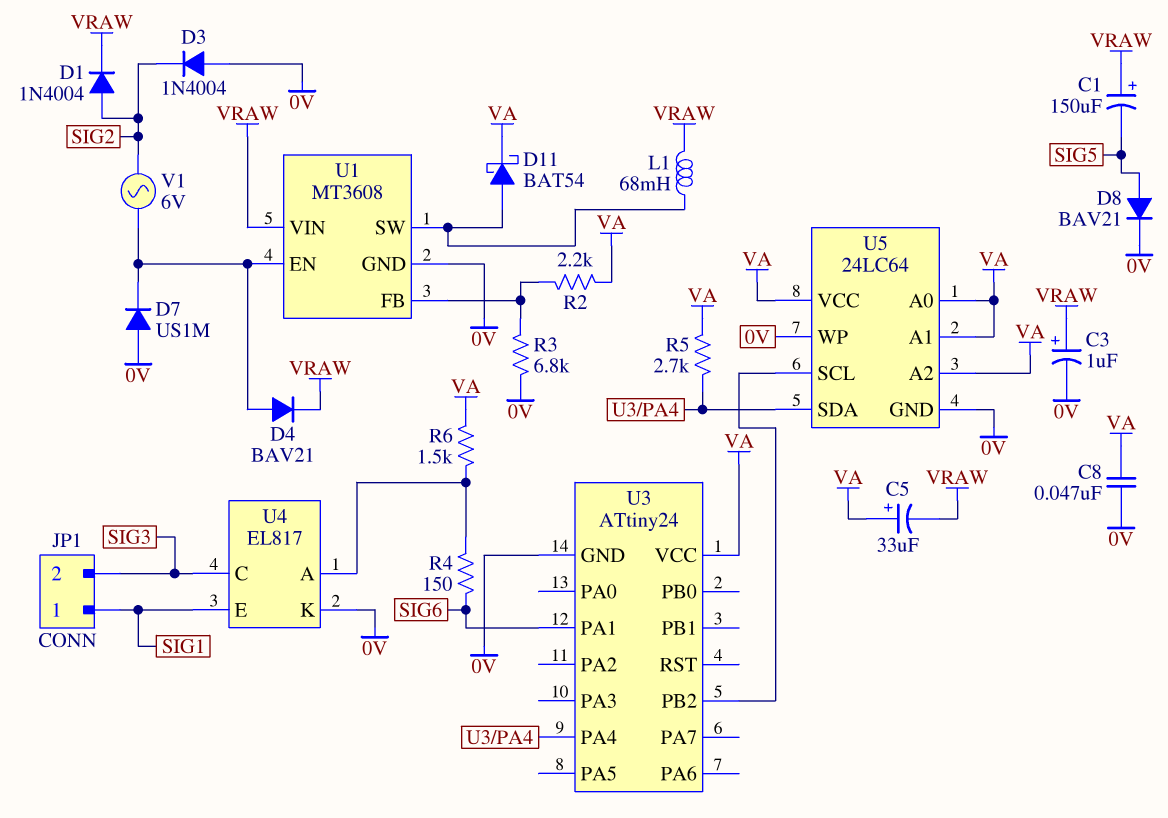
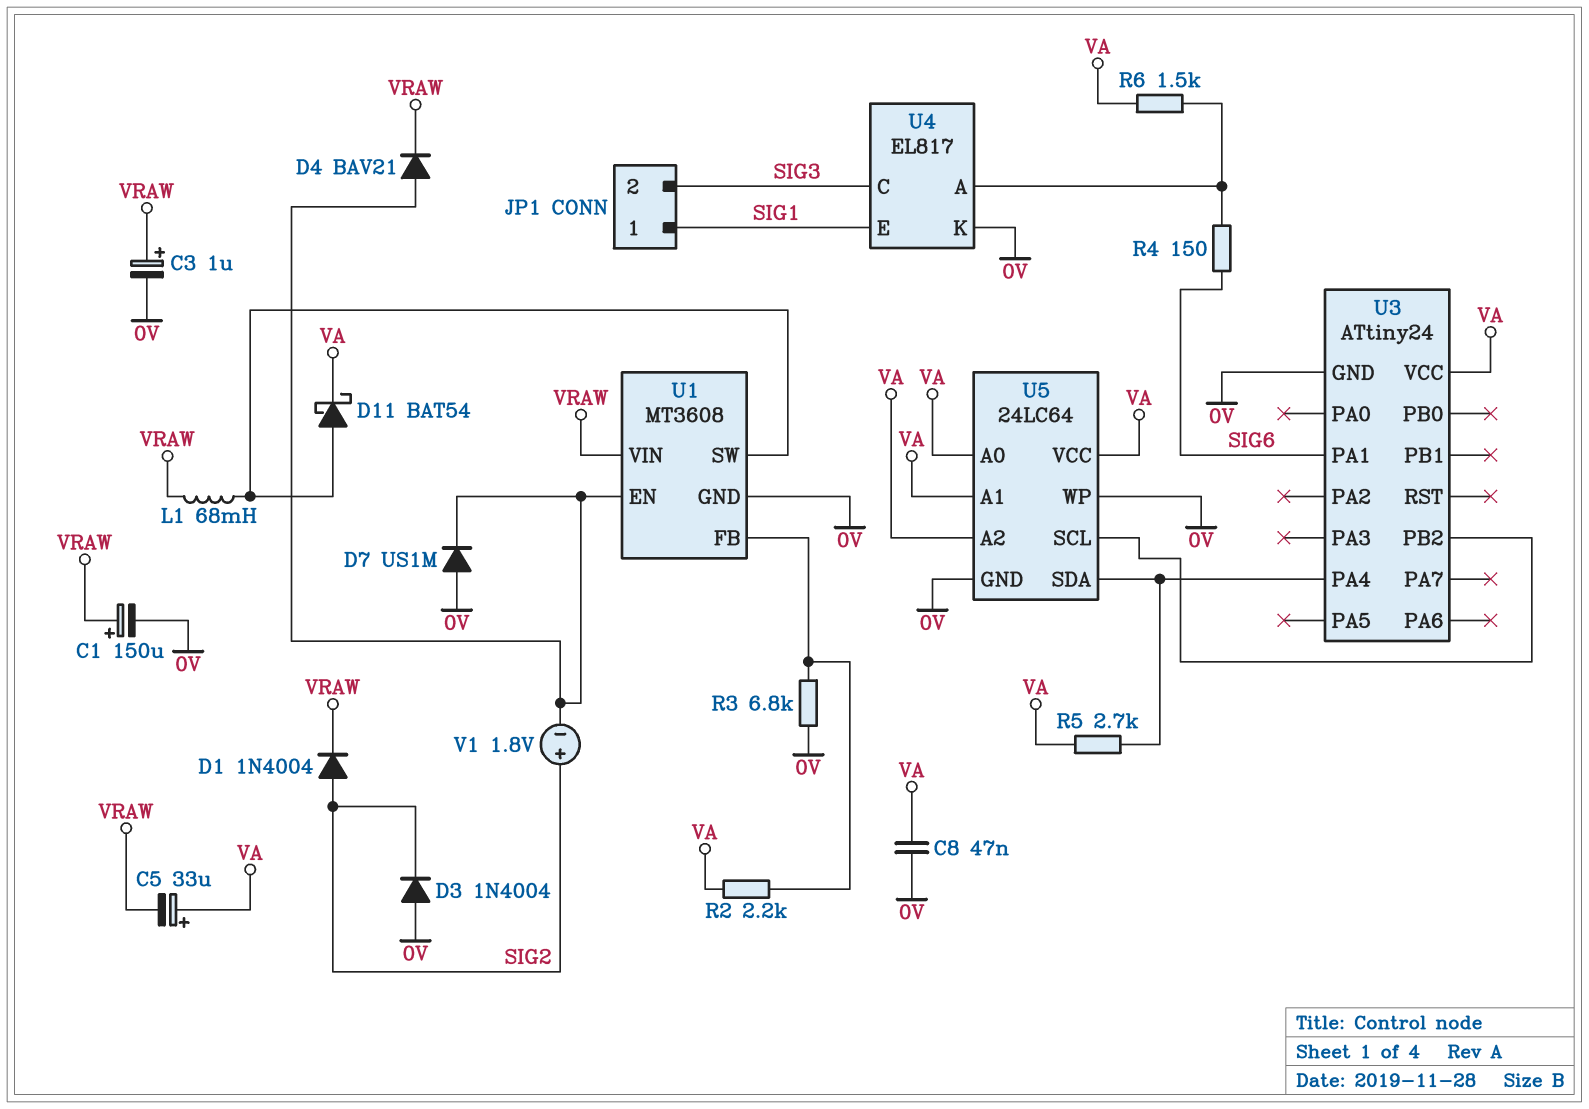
C1: 150uF (plus VRAW, minus SIG5) -> 150uF (plus VRAW, minus 0V)
D8: diode BAV21 (A SIG5, K 0V) -> none
V1: AC 6V (SIG2, U1/EN) -> 1.8V (plus SIG2, minus U1/EN)

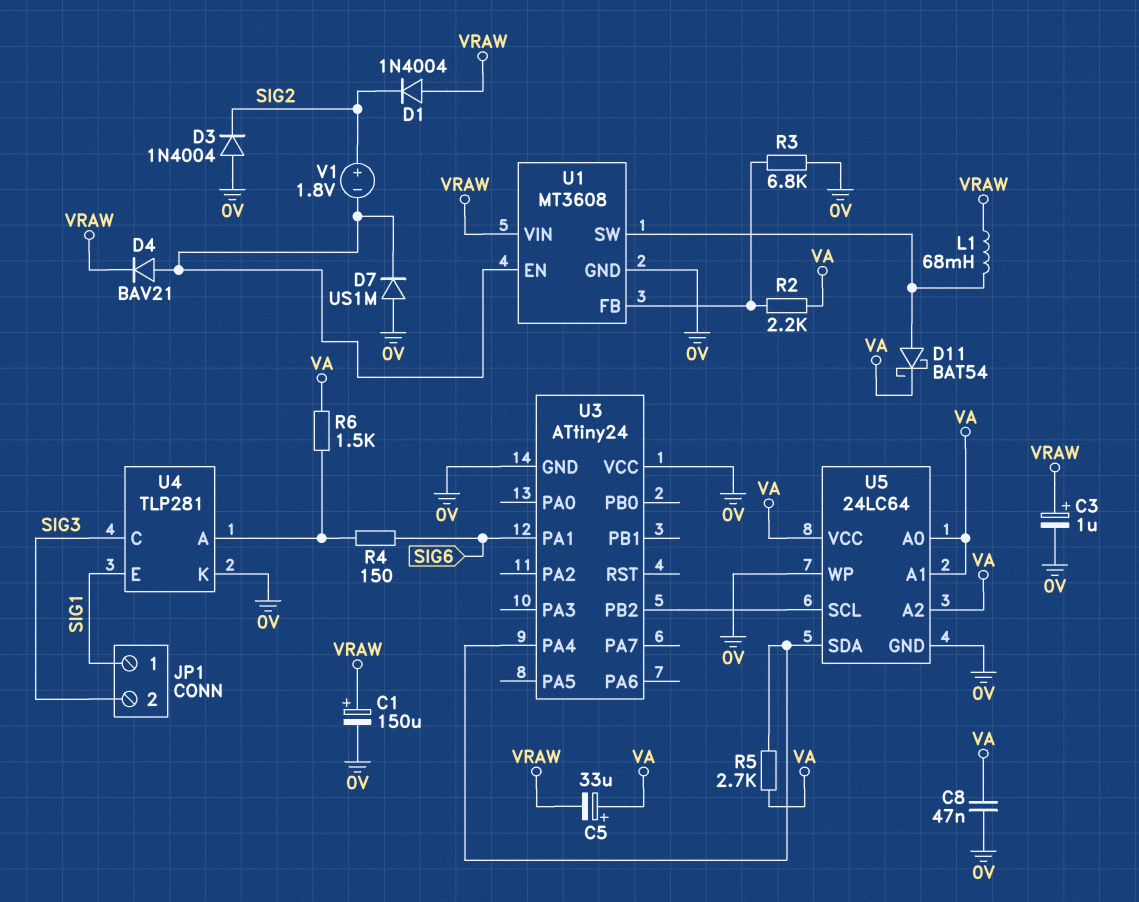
D1: diode 1N4004 (A SIG2, K VRAW) -> diode 1N4004 (A VRAW, K SIG2)
U3 pin VCC: VA -> 0V
U4: EL817 -> TLP281

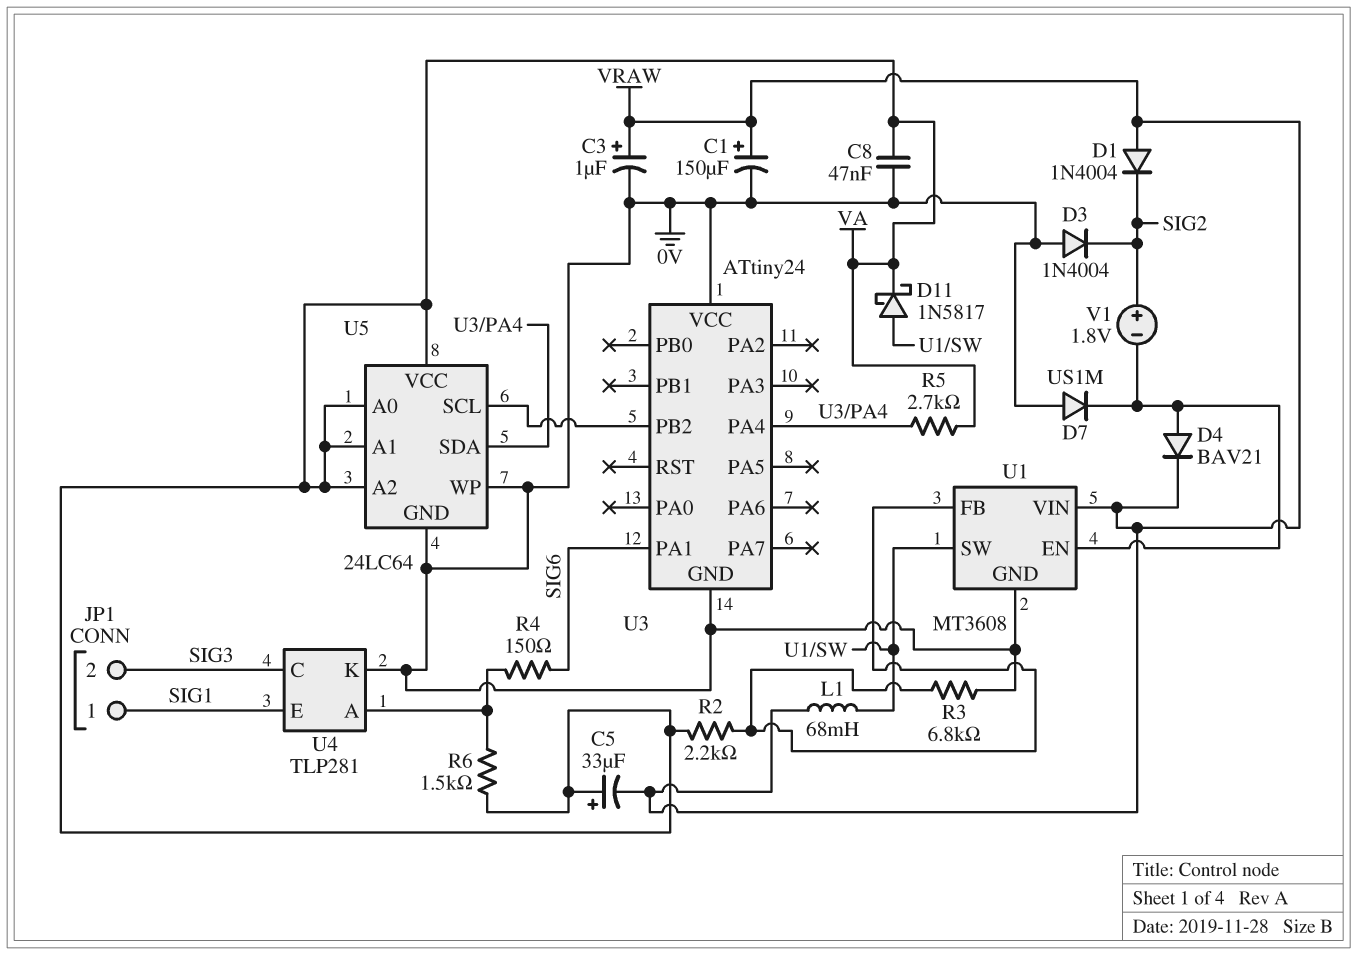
D11: schottky BAT54 (A U1/SW, K VA) -> schottky 1N5817 (A U1/SW, K VA)

